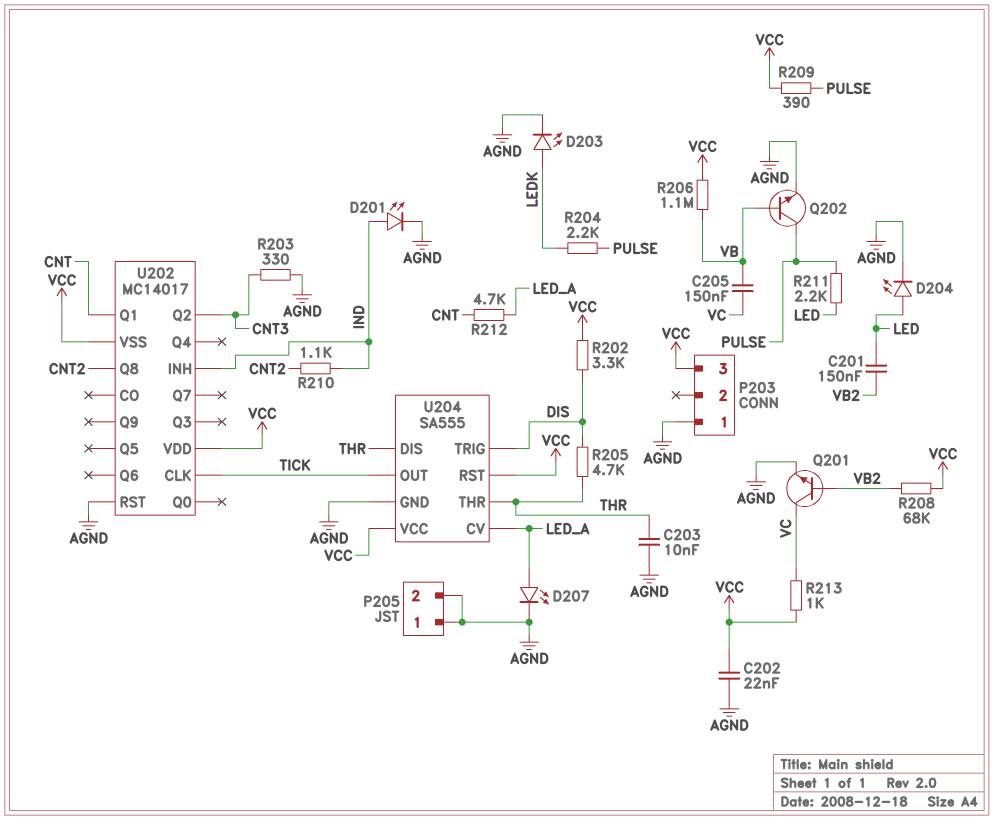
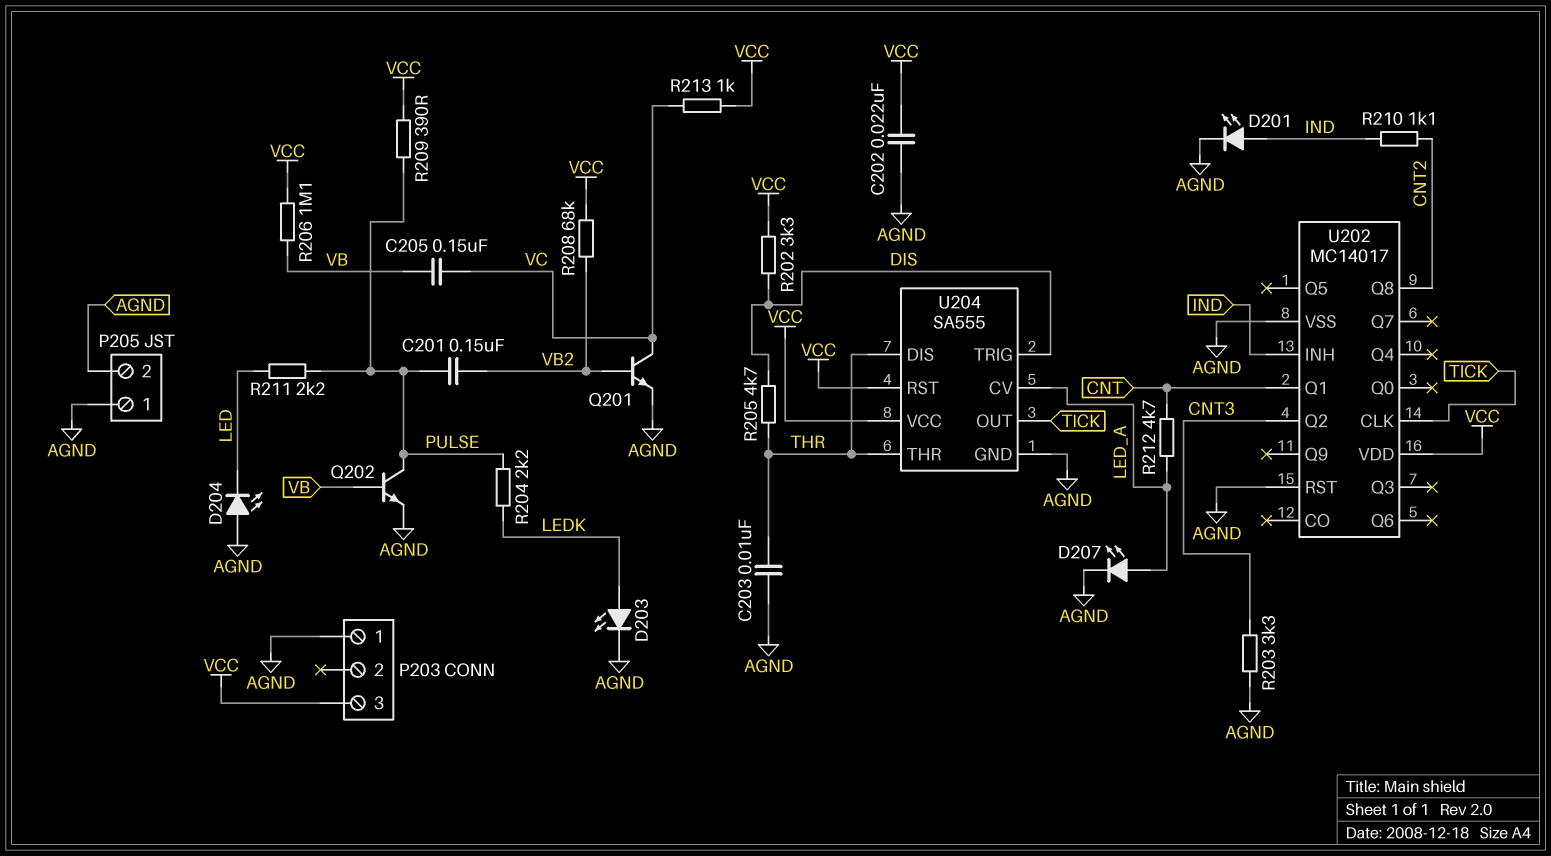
C201: 150nF (LED, VB2) -> 150nF (PULSE, VB2)
D204: LED (A LED, K AGND) -> LED (A AGND, K LED)
R203: 330 (AGND, CNT3) -> 3.3k (AGND, CNT3)
U202 pin VSS: VCC -> AGND

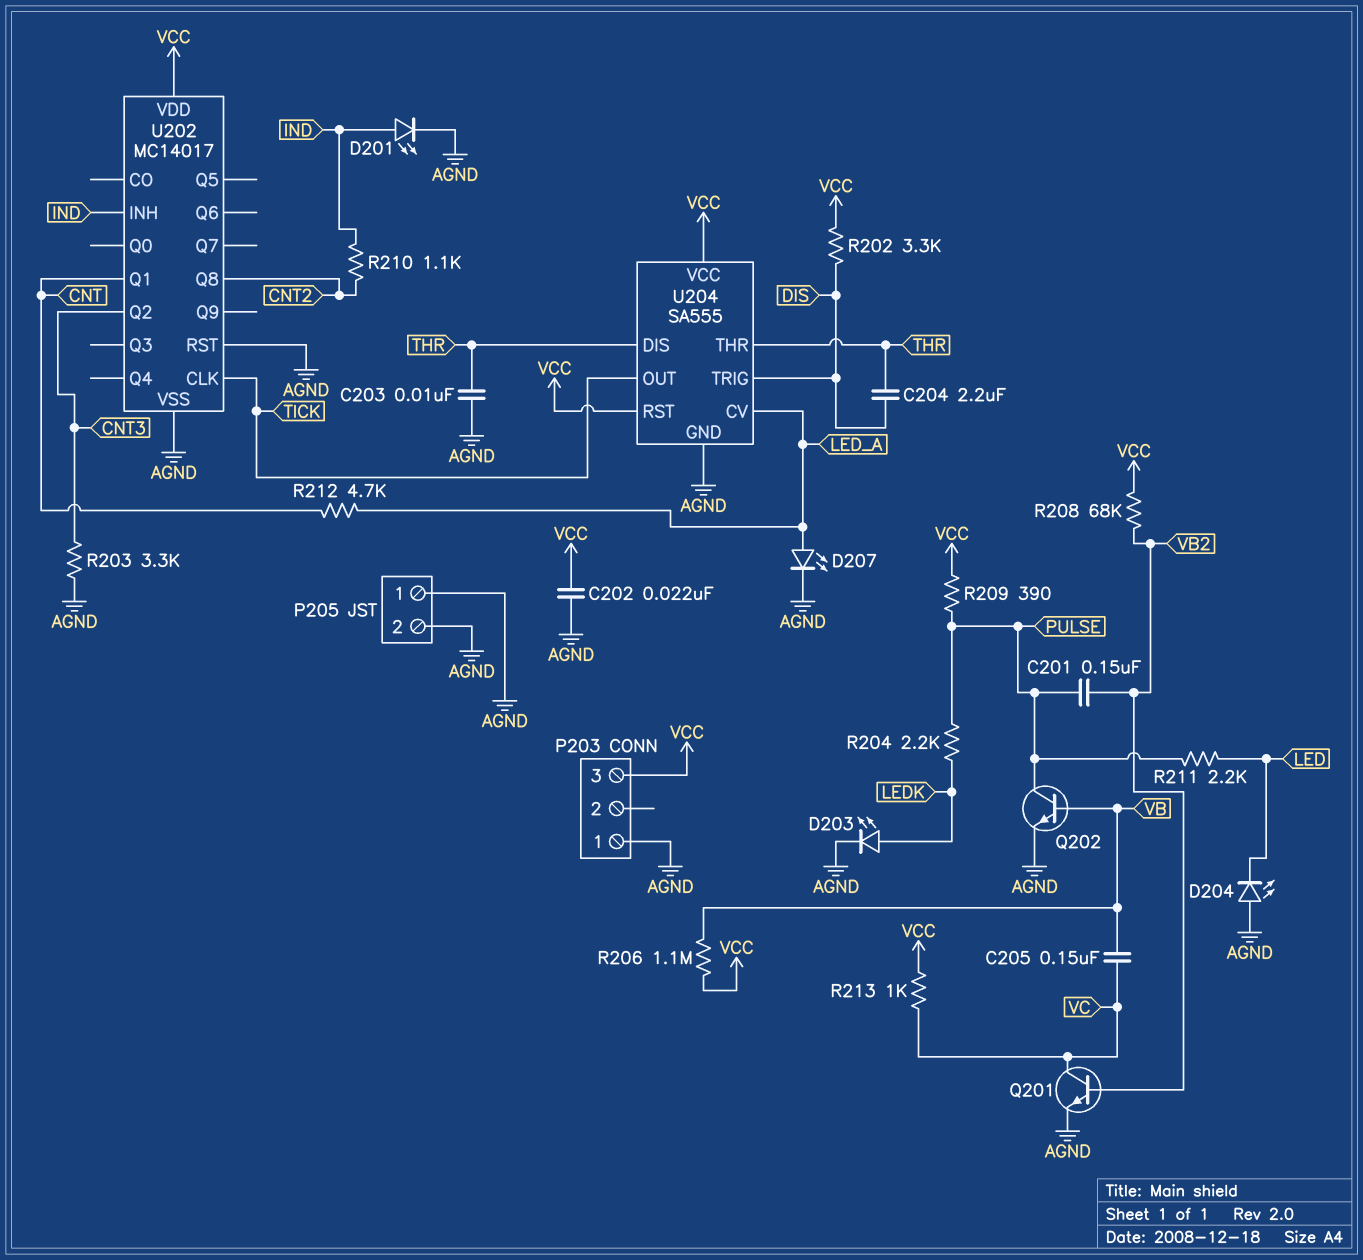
C204: none -> 2.2uF (DIS, THR)
R205: 4.7k (DIS, THR) -> none

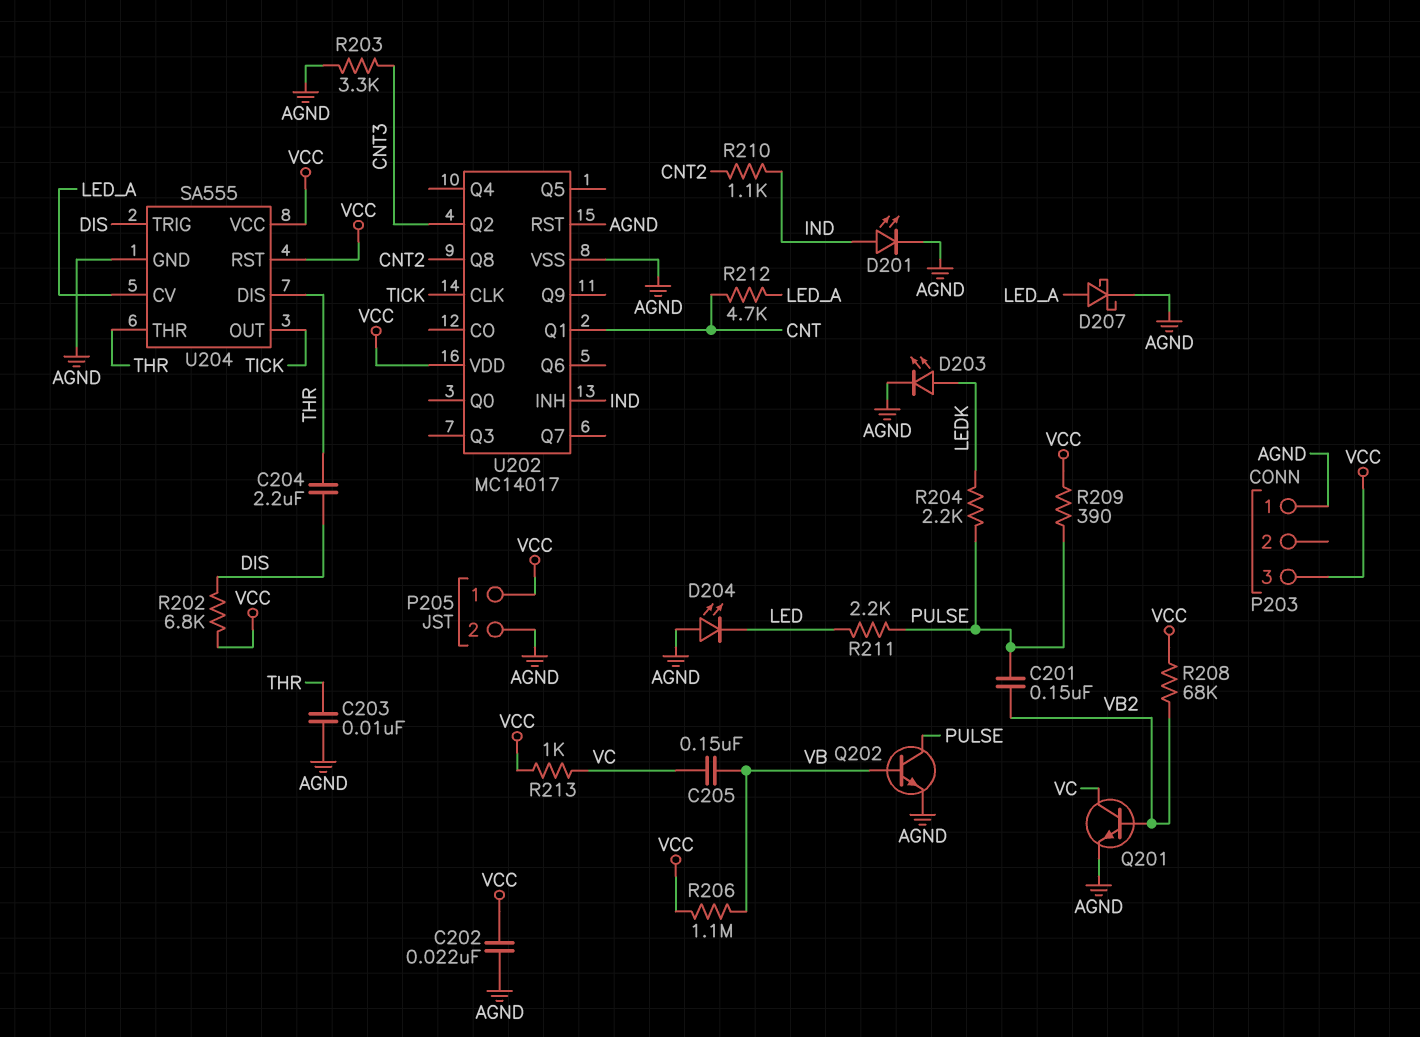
D207: LED (A LED_A, K AGND) -> schottky (A LED_A, K AGND)
P205 pin 1: AGND -> VCC
R202: 3.3k (DIS, VCC) -> 6.8k (DIS, VCC)

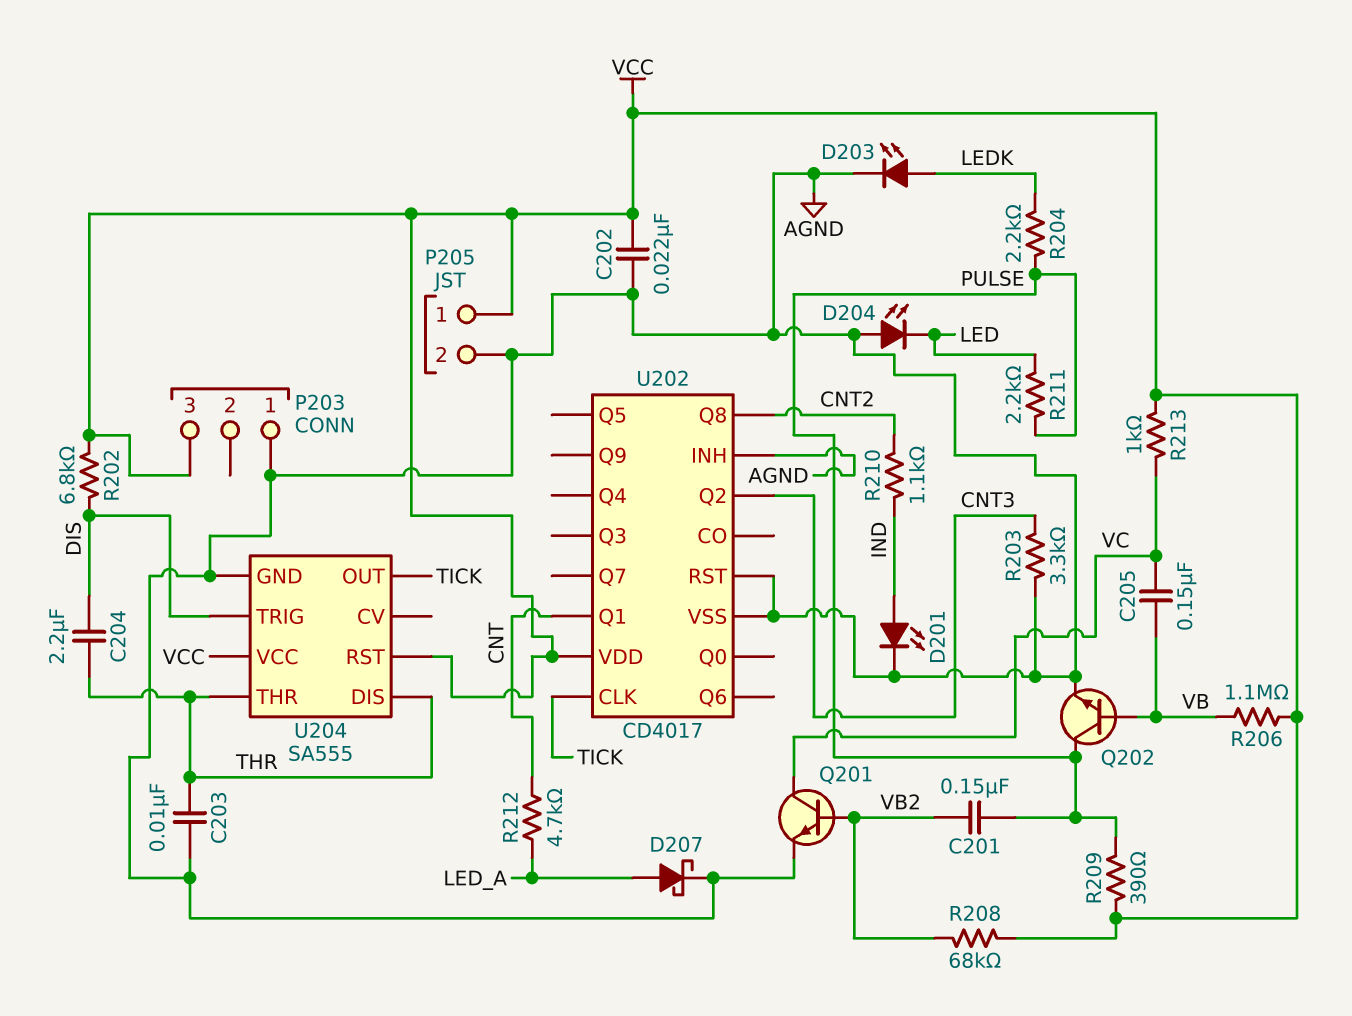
U202: MC14017 -> CD4017
U202 pin INH: IND -> AGND
U204 pin CV: LED_A -> none

